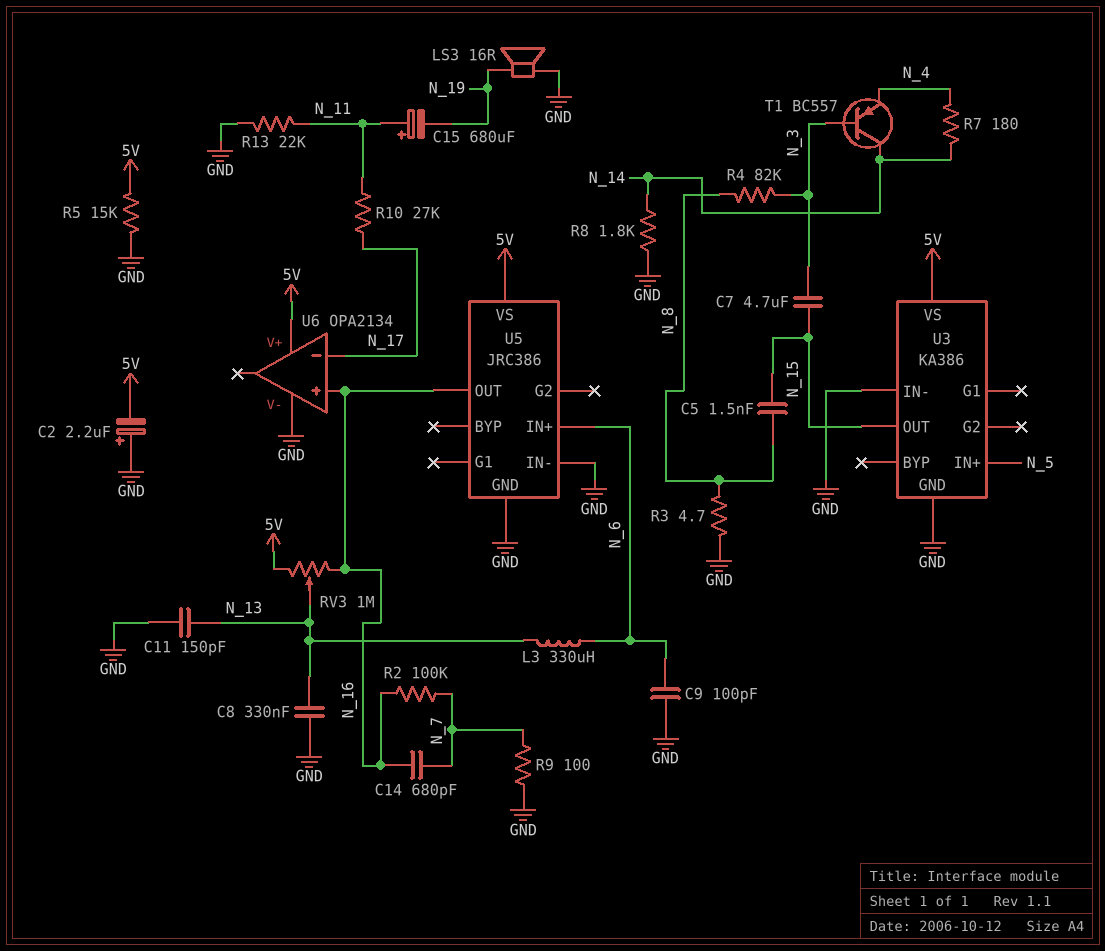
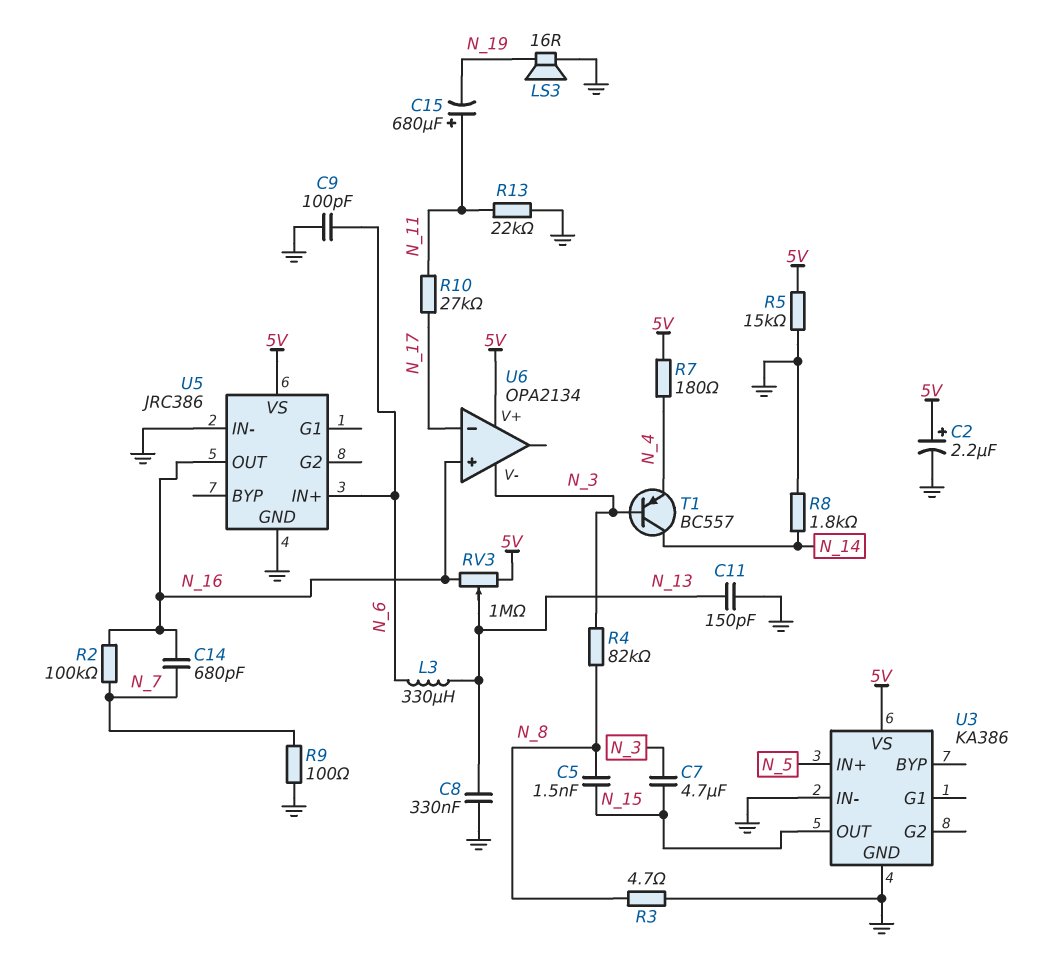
C2: 2.2uF (plus GND, minus 5V) -> 2.2uF (plus 5V, minus GND)
R7: 180 (N_4, N_14) -> 180 (5V, N_4)
U6 pin V-: GND -> N_3

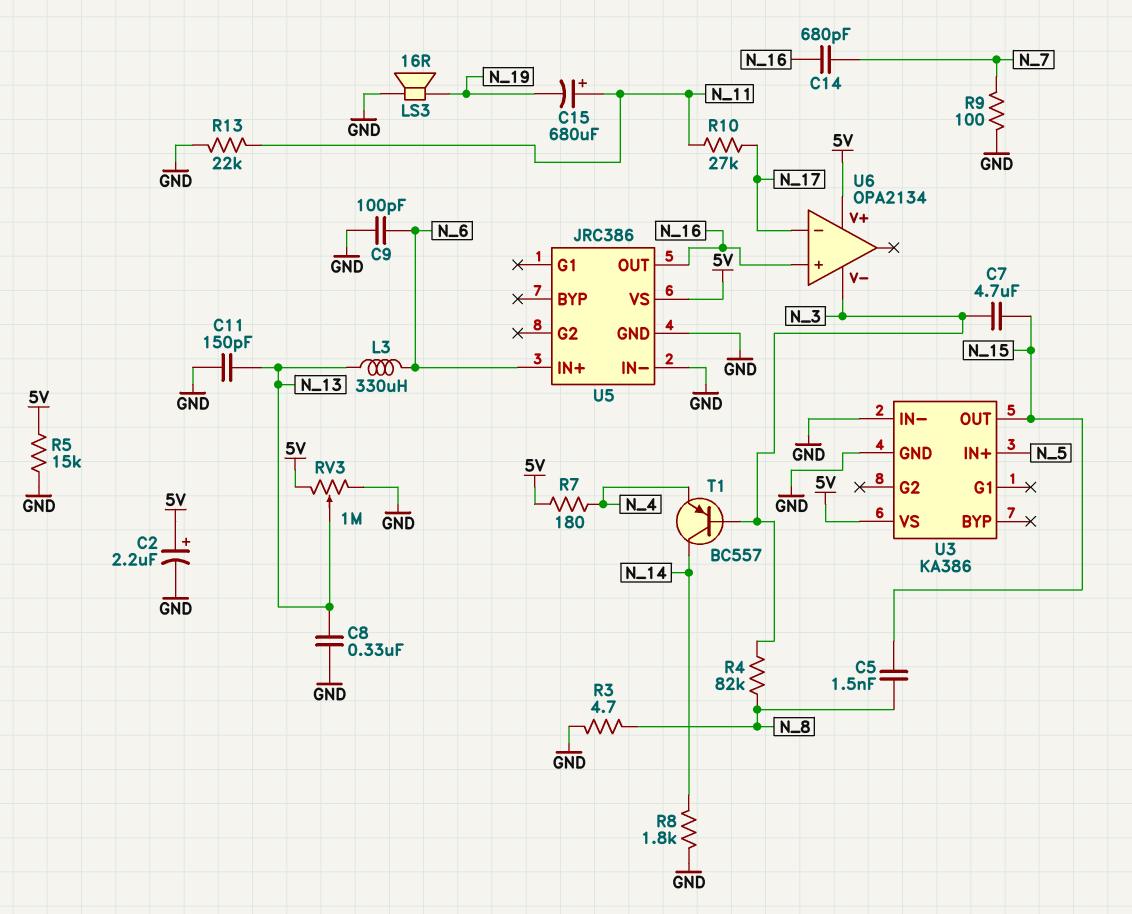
R2: 100k (N_7, N_16) -> none
RV3: 1M (5V, N_16, wiper N_13) -> 1M (5V, GND, wiper N_13)

